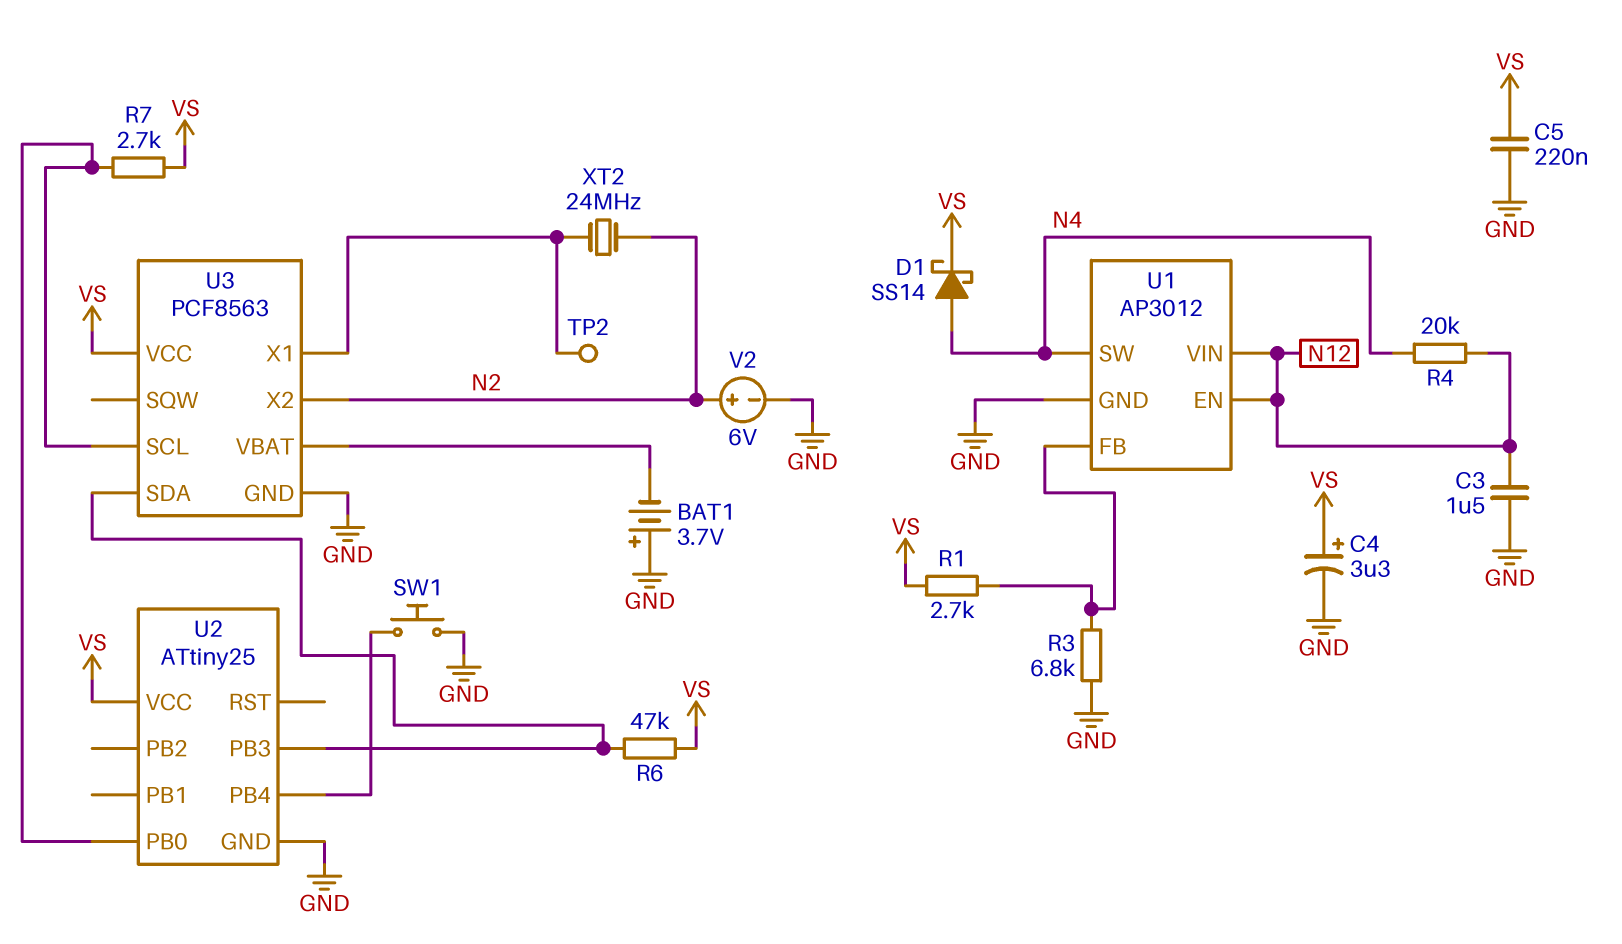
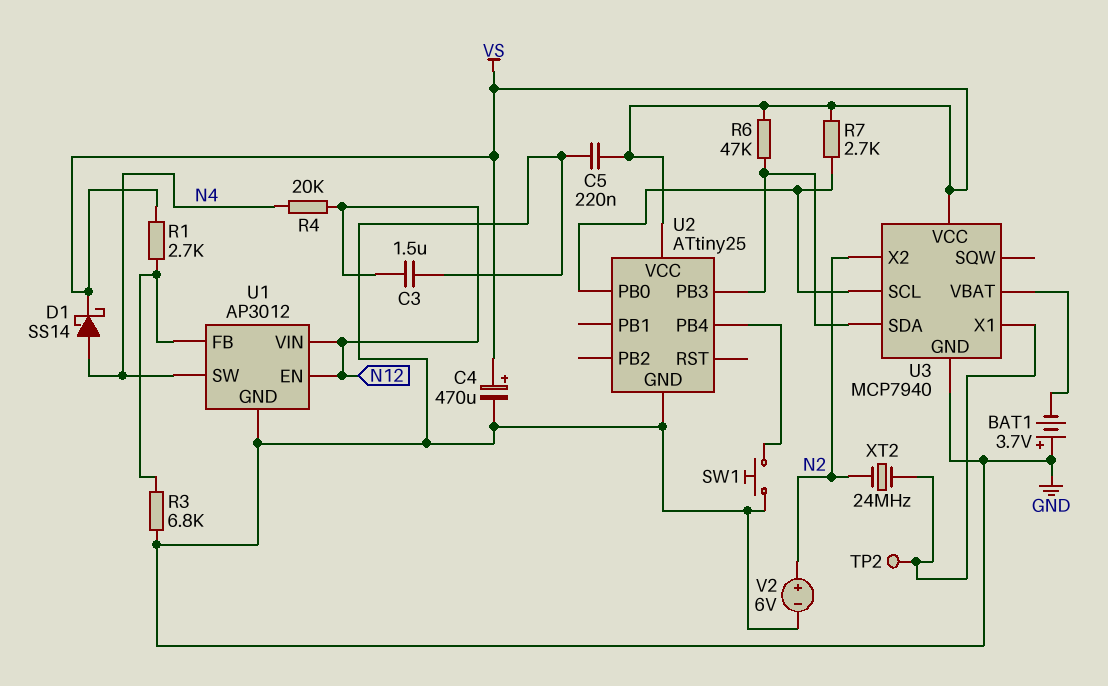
C4: 3.3uF (plus VS, minus GND) -> 470uF (plus VS, minus GND)
U3: PCF8563 -> MCP7940

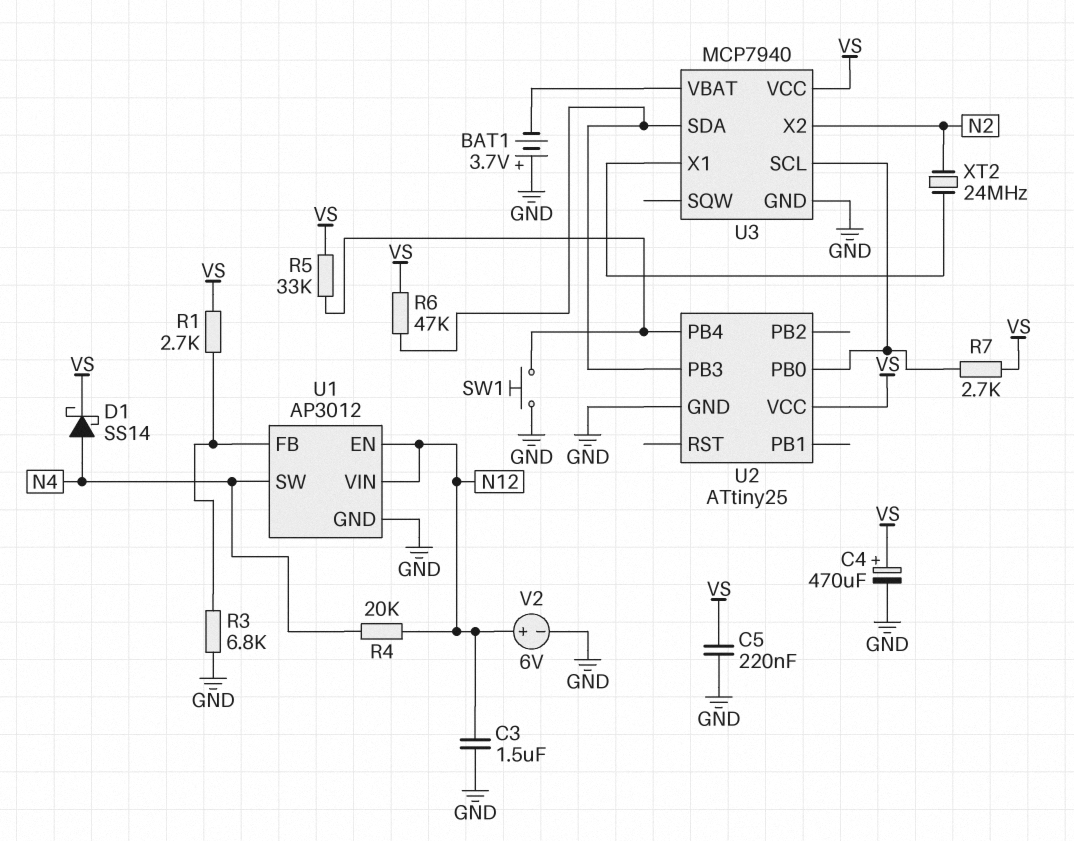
R5: none -> 33k (U2/PB4, VS)
TP2: test point (U3/X1) -> none
V2: 6V (plus N2, minus GND) -> 6V (plus N12, minus GND)

